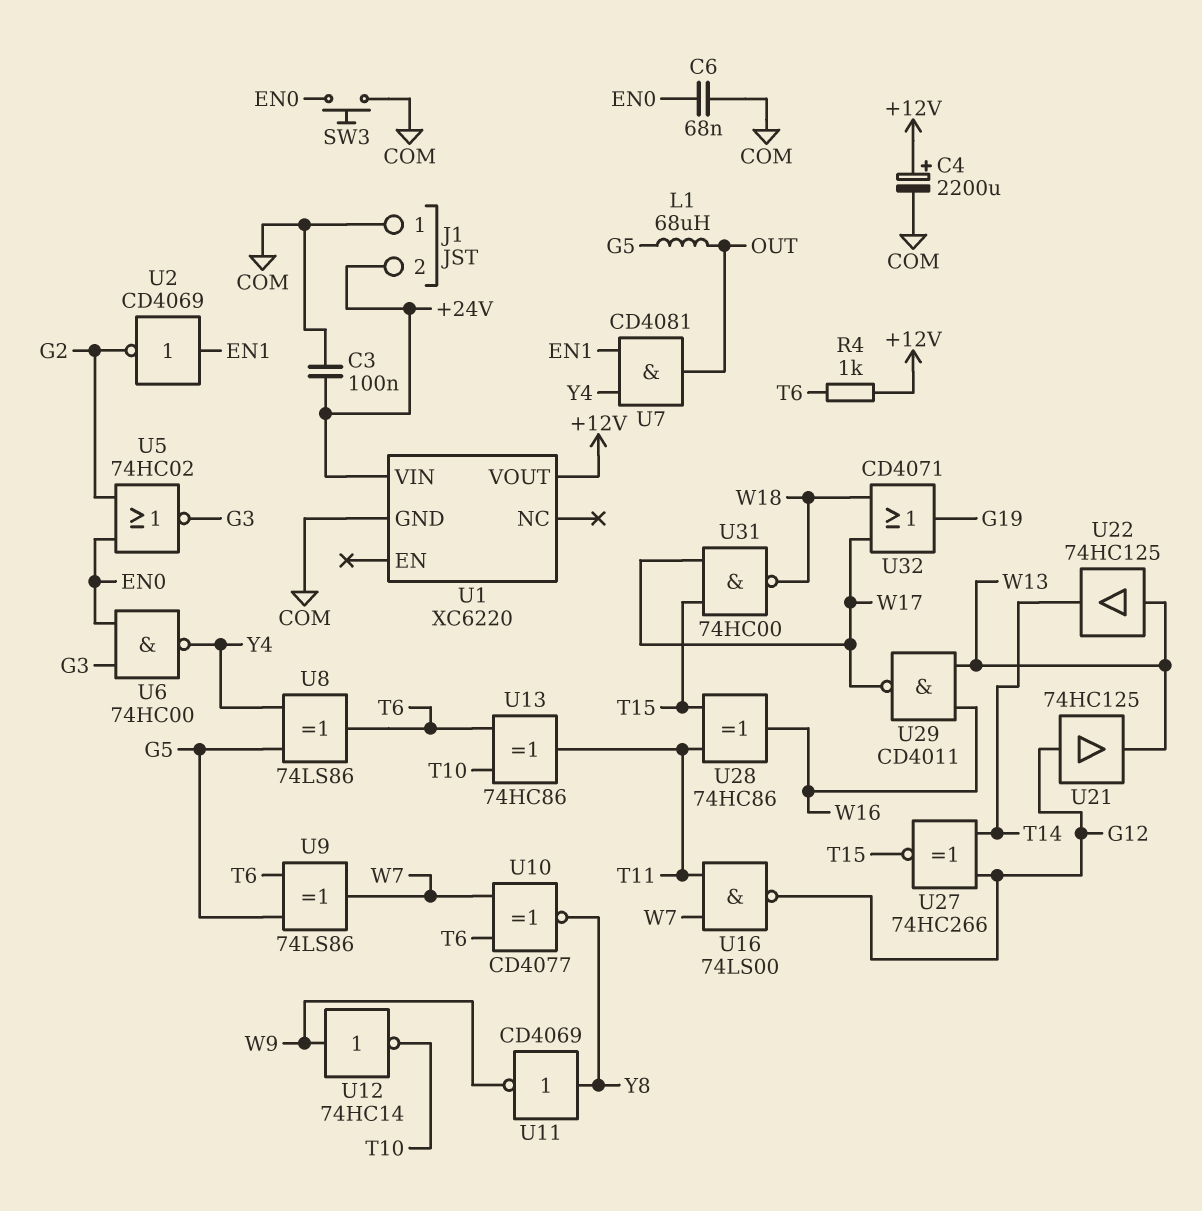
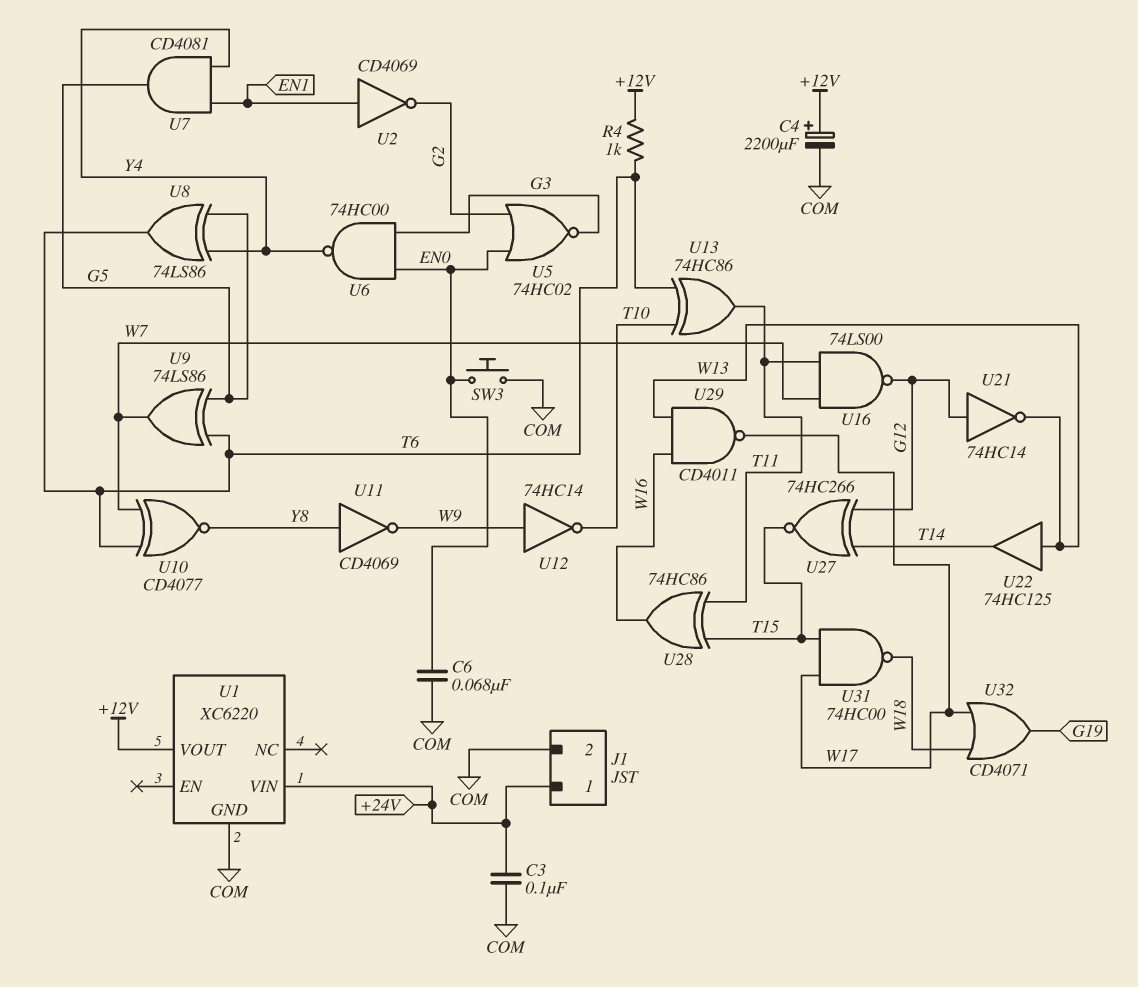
J1 pin 1: COM -> +24V
J1 pin 2: +24V -> COM
L1: 68uH (G5, OUT) -> none
U7: AND CD4081 (in EN1, in Y4, out OUT) -> AND CD4081 (in EN1, in Y4, out G5)
U21: buffer 74HC125 (in G12, out W13) -> NOT 74HC14 (in G12, out W13)

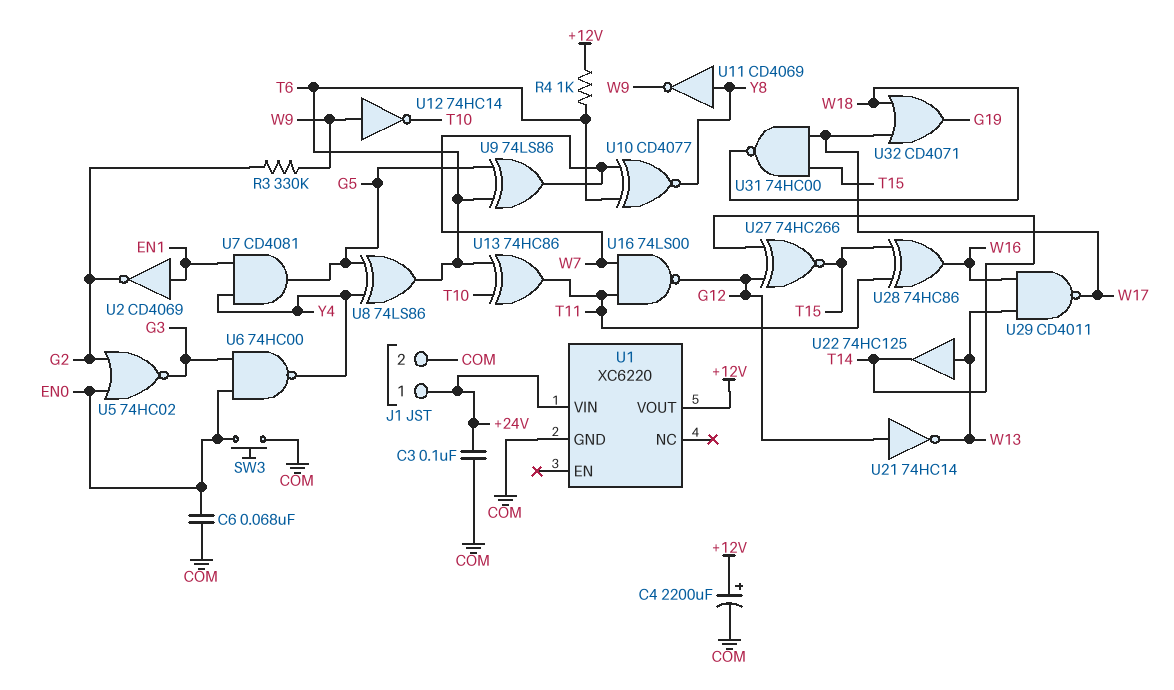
R3: none -> 330k (G2, W9)

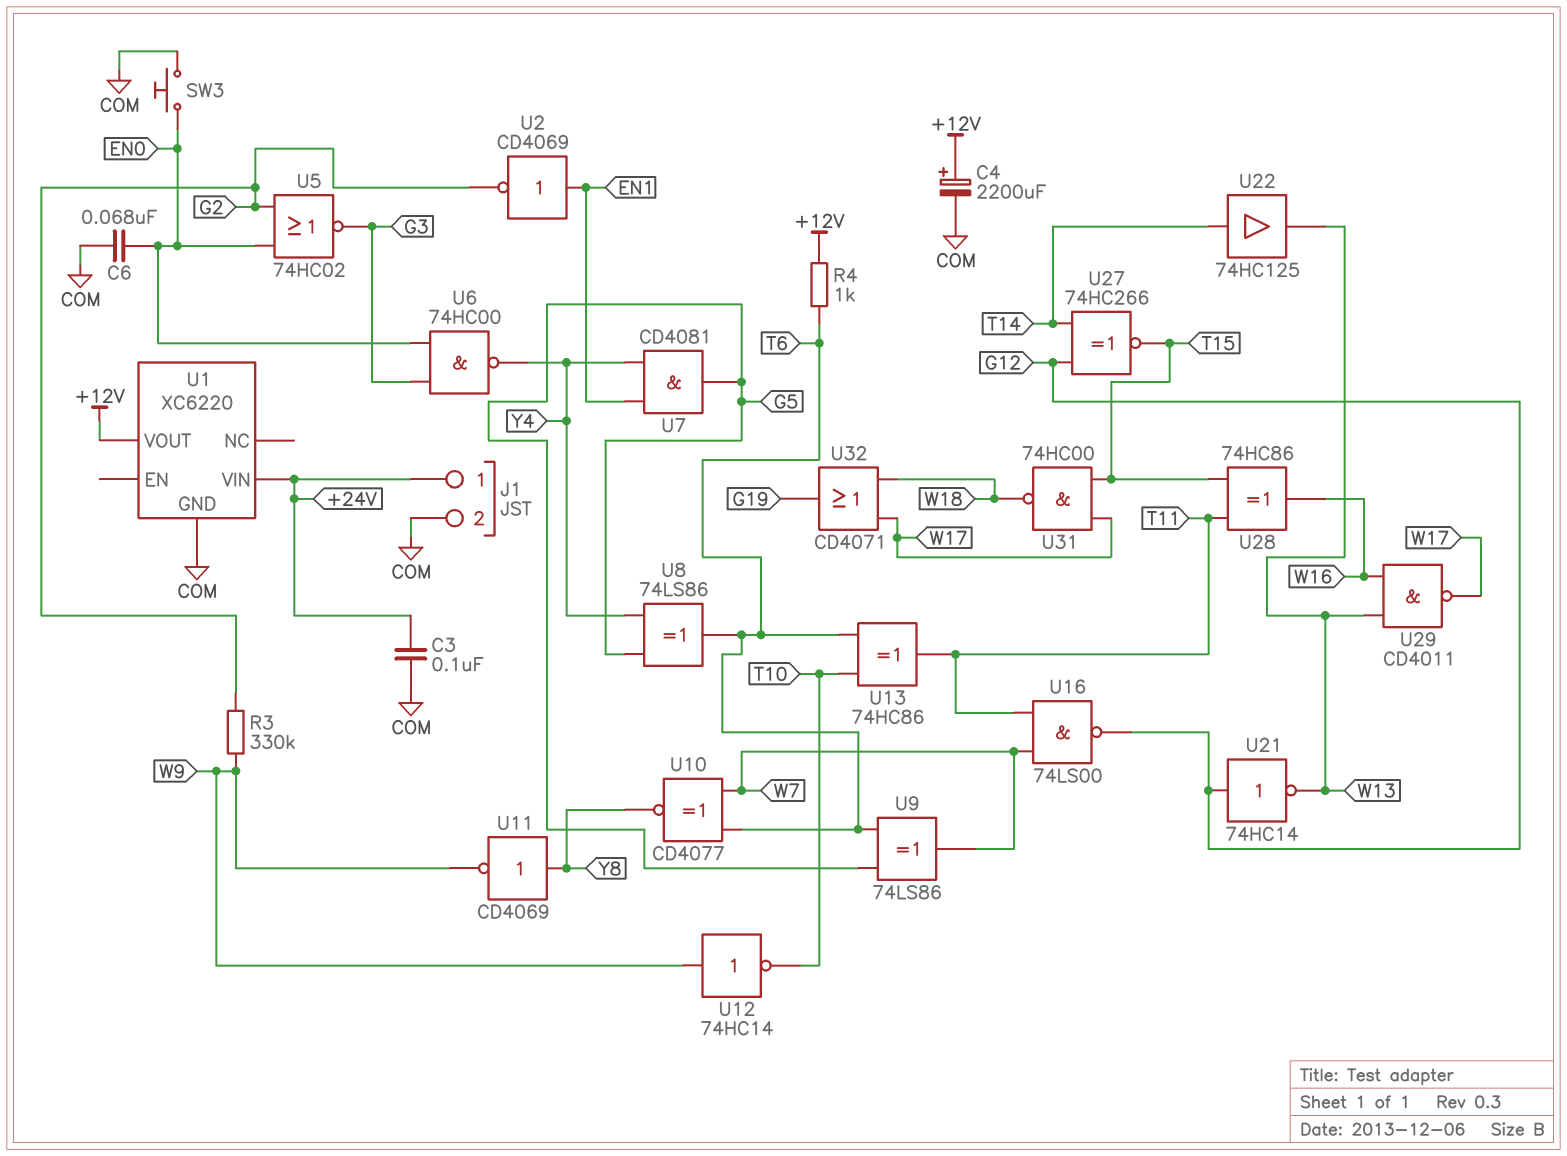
U22: buffer 74HC125 (in W13, out T14) -> buffer 74HC125 (in T14, out W13)

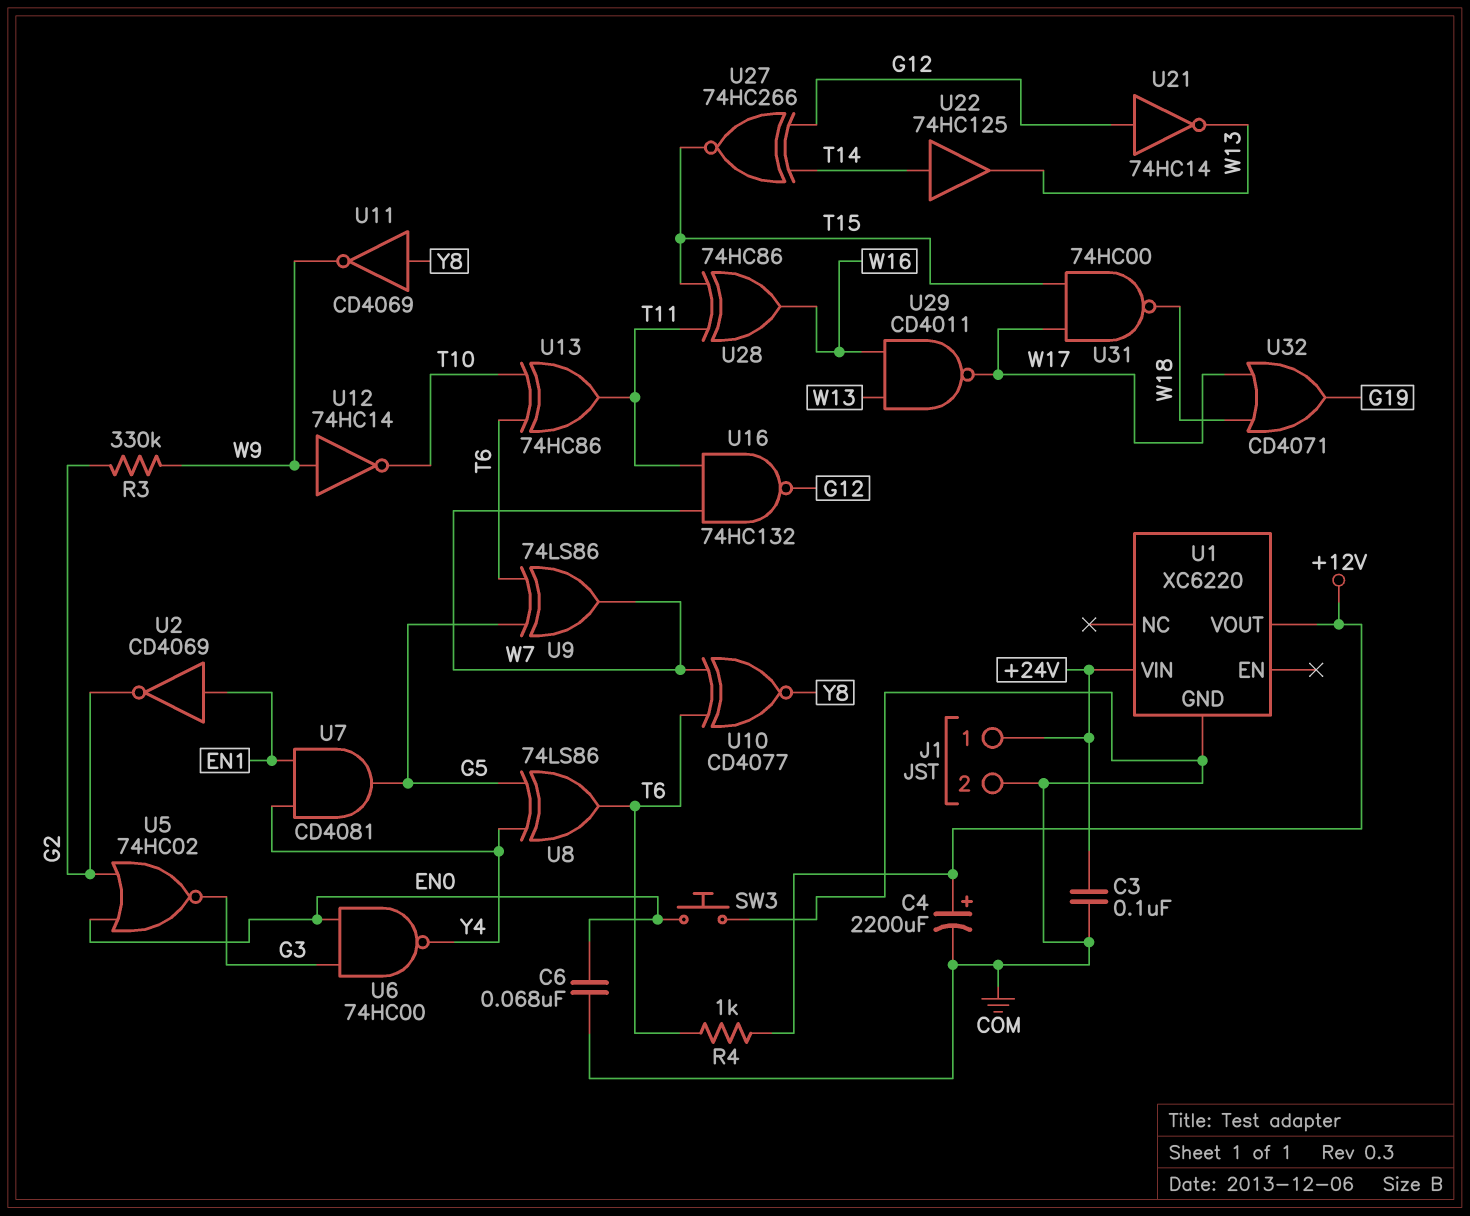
U16: NAND 74LS00 (in T11, in W7, out G12) -> NAND 74HC132 (in T11, in W7, out G12)

